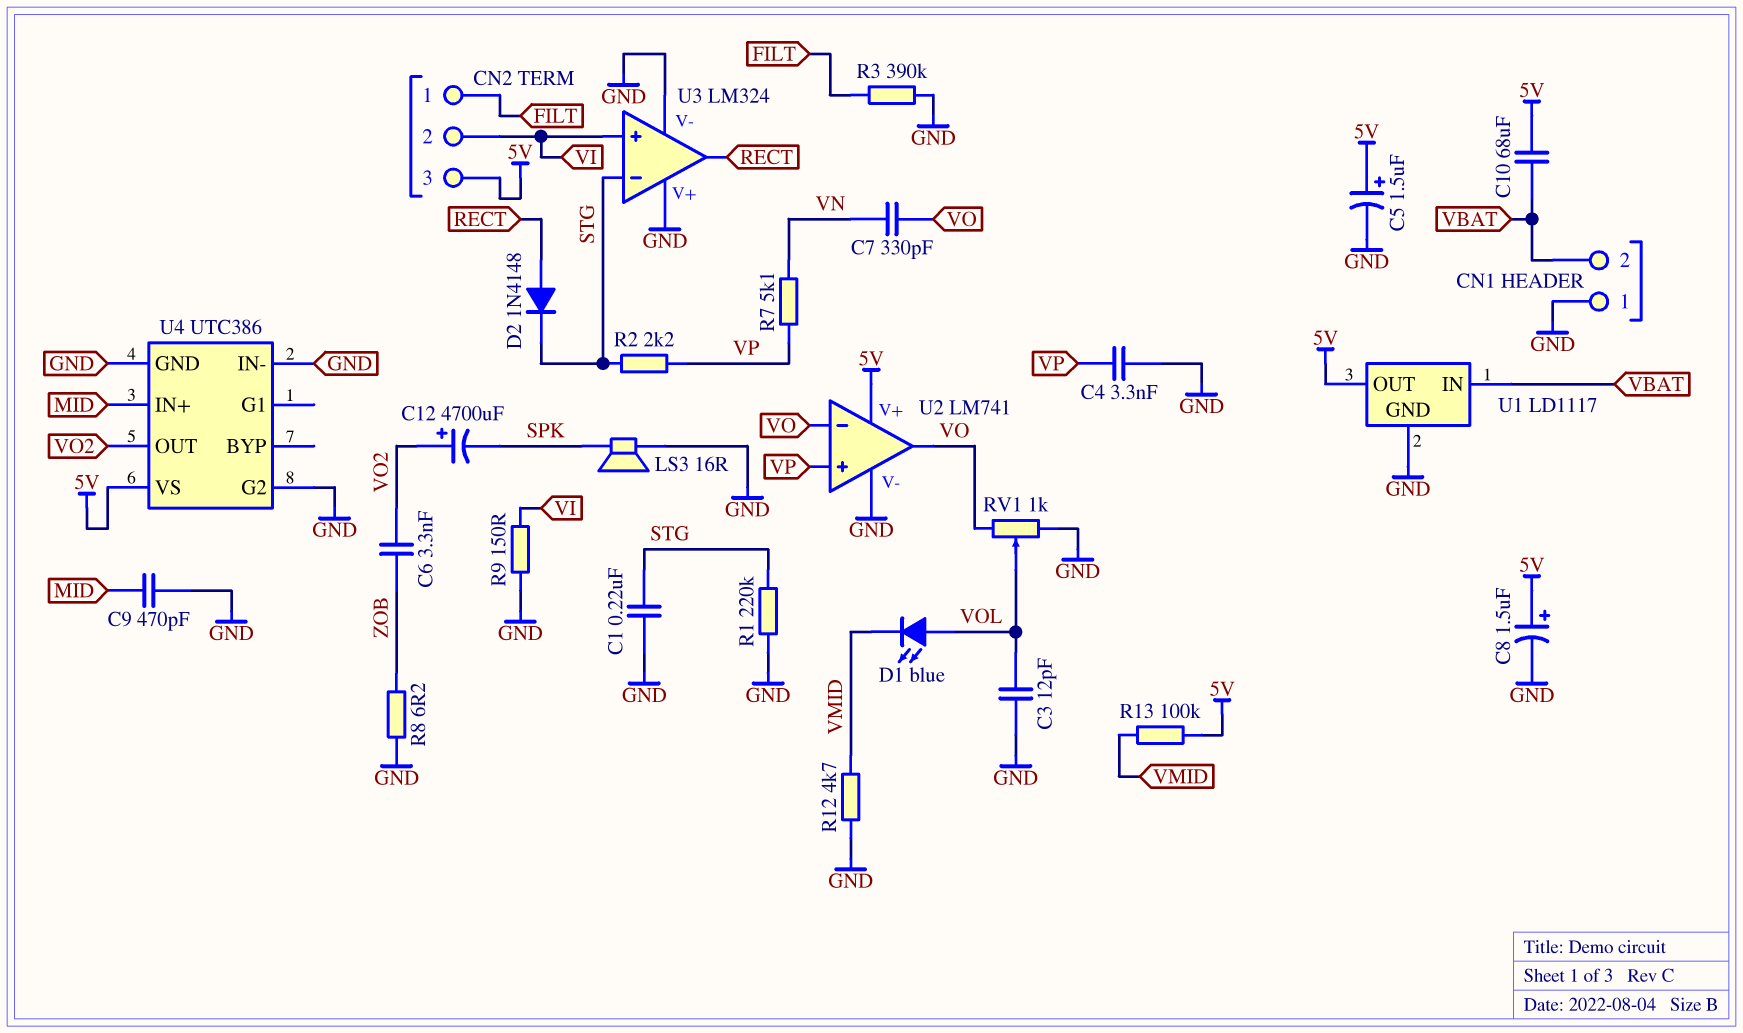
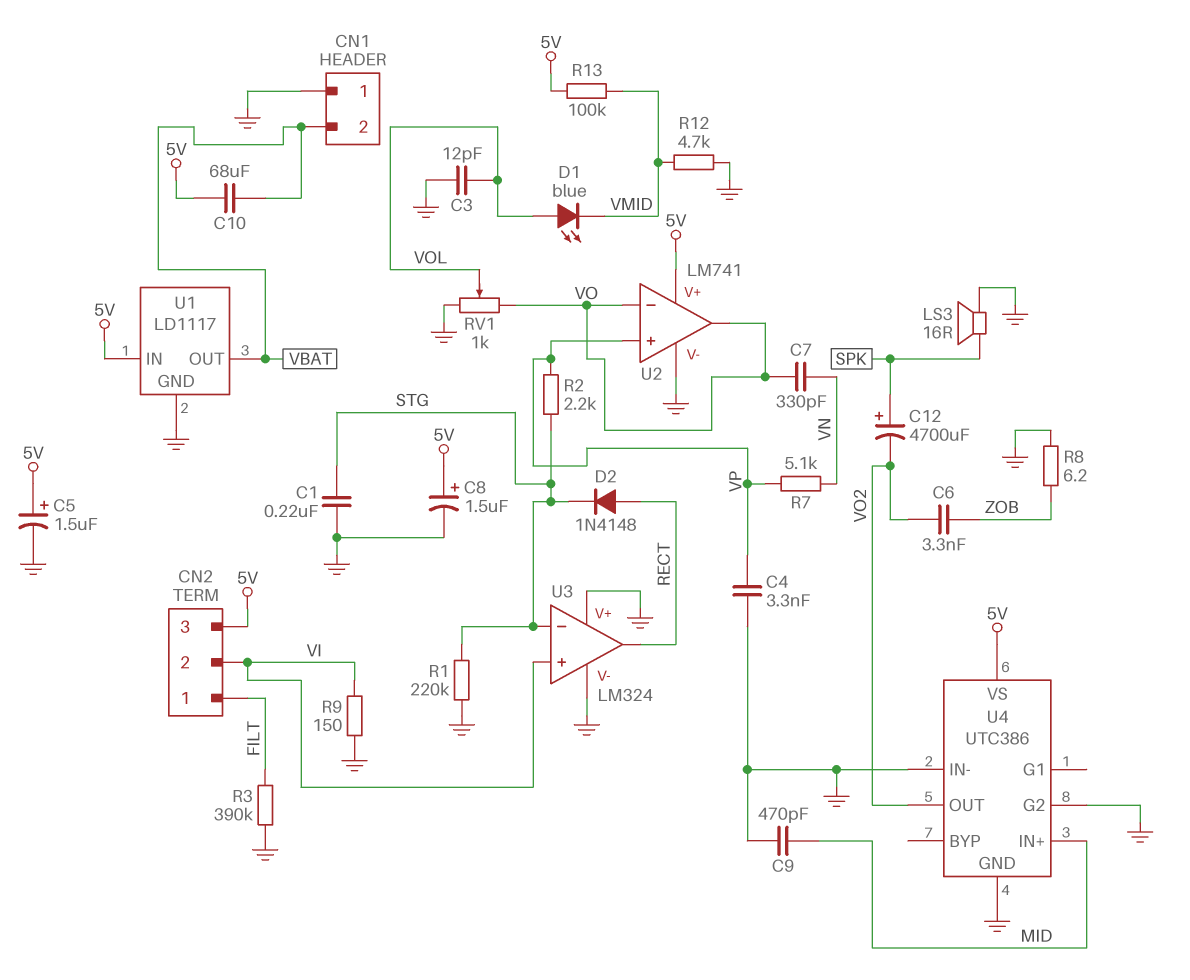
C12: 4700uF (plus VO2, minus SPK) -> 4700uF (plus SPK, minus VO2)
U1 pin IN: VBAT -> 5V
U1 pin OUT: 5V -> VBAT

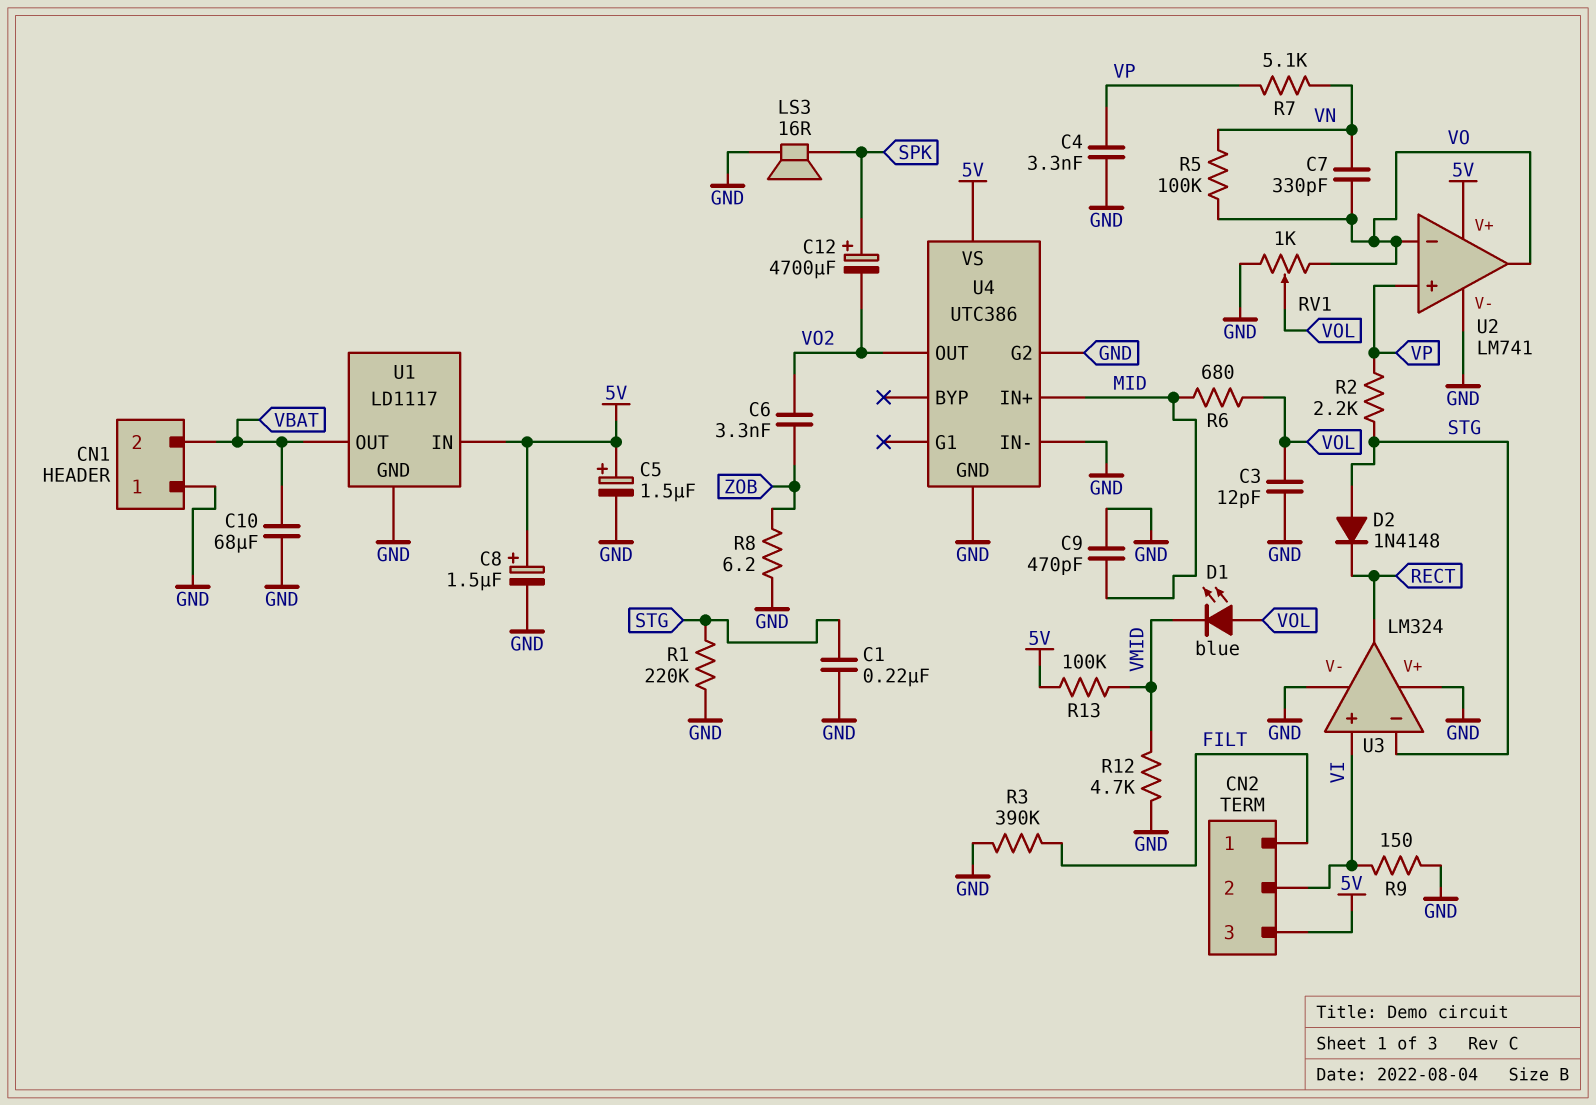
C10: 68uF (5V, VBAT) -> 68uF (GND, VBAT)
D2: diode 1N4148 (A RECT, K STG) -> diode 1N4148 (A STG, K RECT)
R5: none -> 100k (VN, VO)
R6: none -> 680 (MID, VOL)

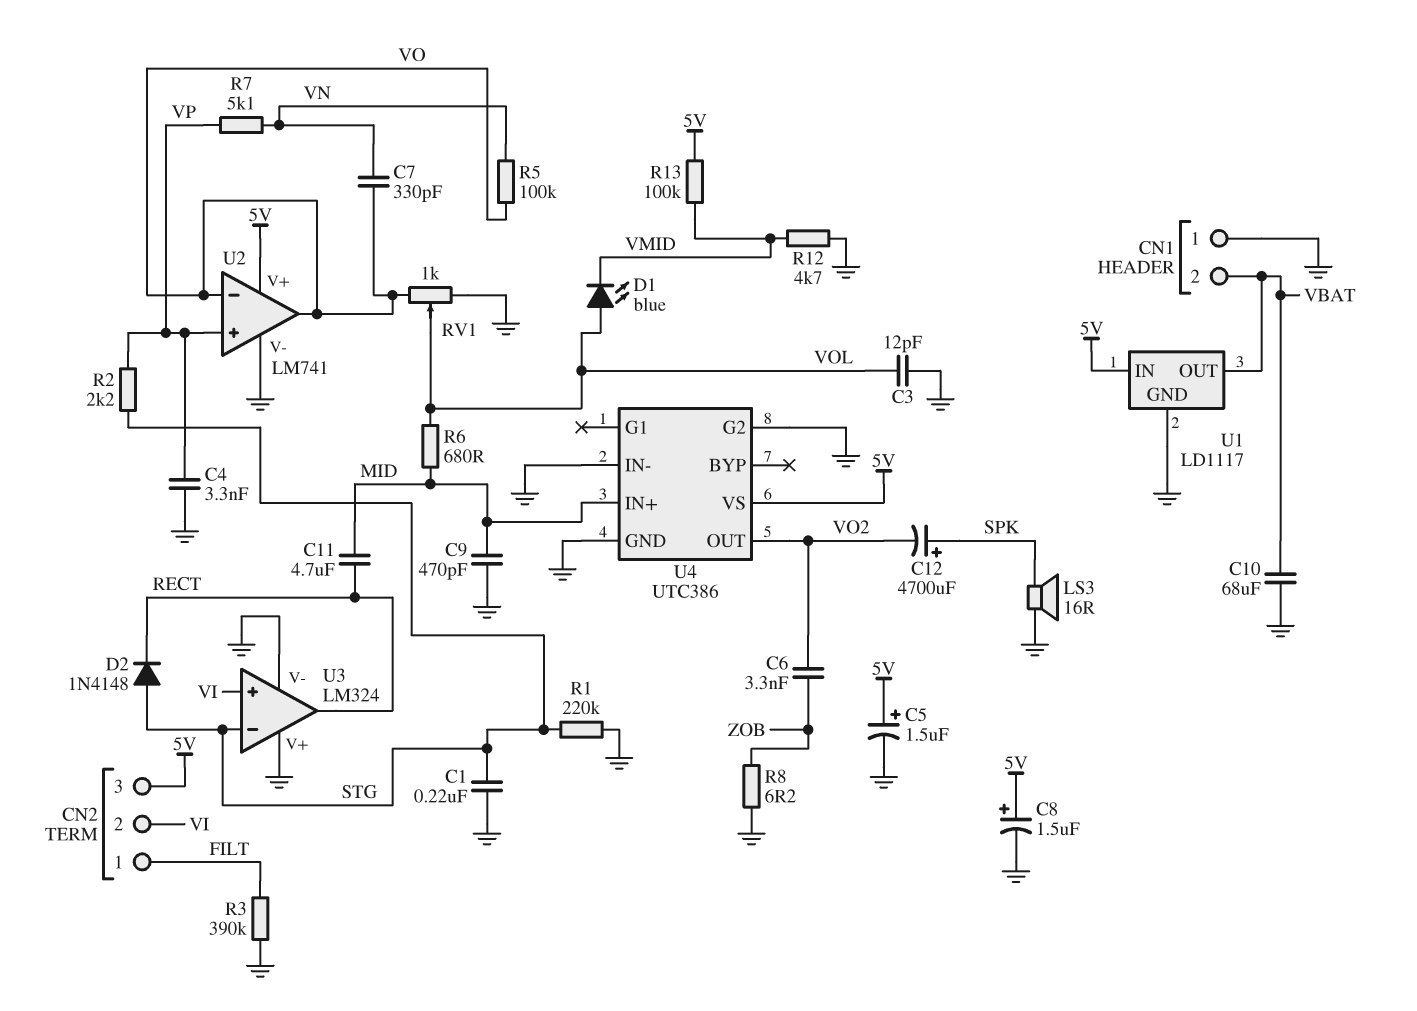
C11: none -> 4.7uF (MID, RECT)
R9: 150 (GND, VI) -> none

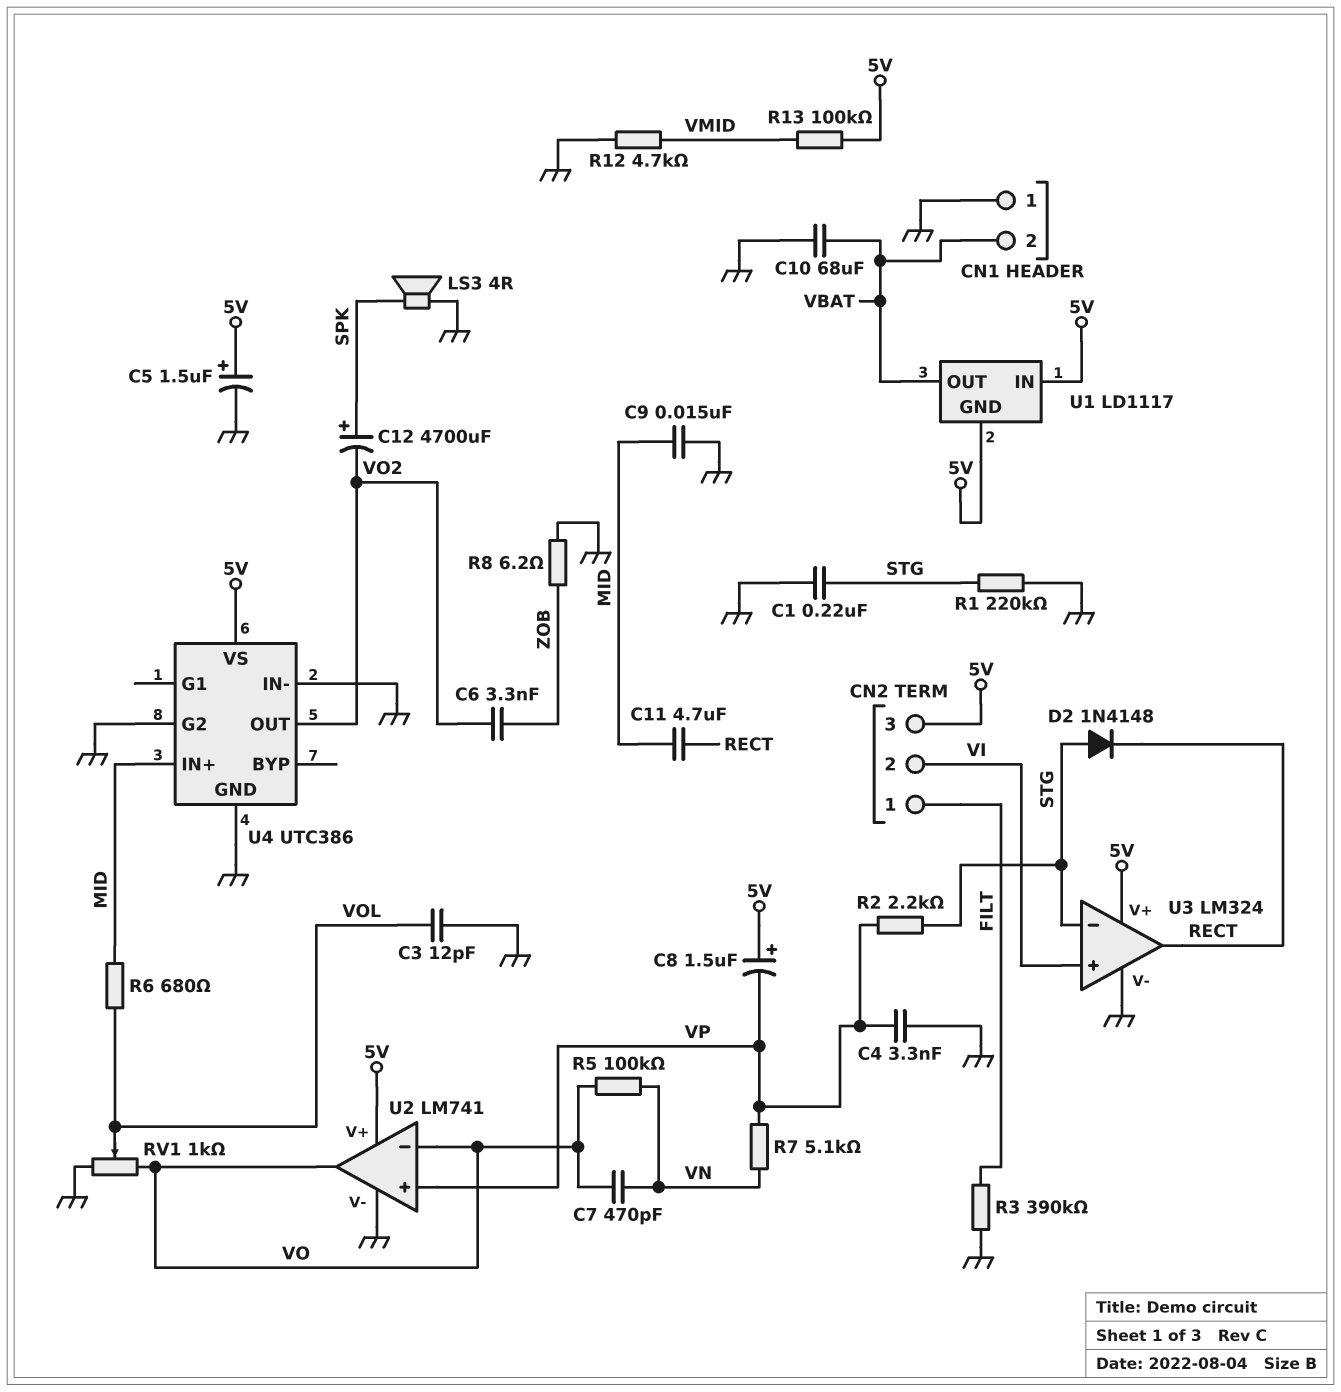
C7: 330pF (VN, VO) -> 470pF (VN, VO)
C8: 1.5uF (plus 5V, minus GND) -> 1.5uF (plus 5V, minus VP)
C9: 470pF (GND, MID) -> 15nF (GND, MID)
D1: LED blue (A VOL, K VMID) -> none
LS3: speaker 16R (GND, SPK) -> speaker 4R (GND, SPK)
U1 pin GND: GND -> 5V
U3 pin V+: GND -> 5V

